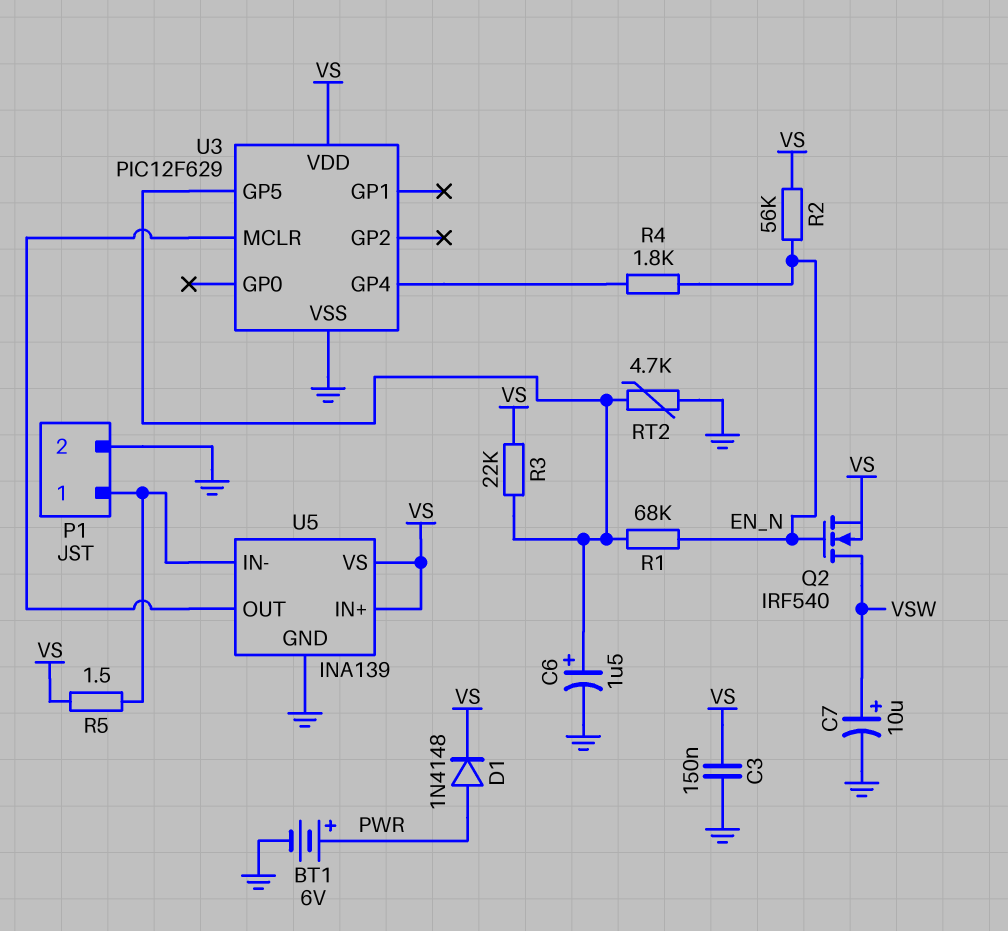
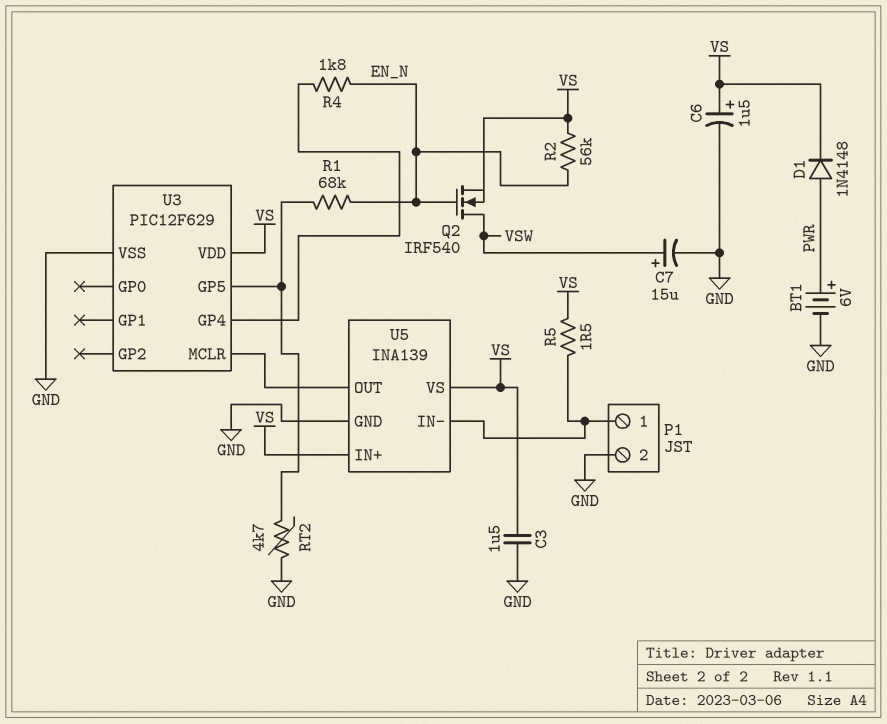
C3: 150nF (GND, VS) -> 1.5uF (GND, VS)
C6: 1.5uF (plus U3/GP5, minus GND) -> 1.5uF (plus VS, minus GND)
C7: 10uF (plus VSW, minus GND) -> 15uF (plus VSW, minus GND)
R3: 22k (U3/GP5, VS) -> none

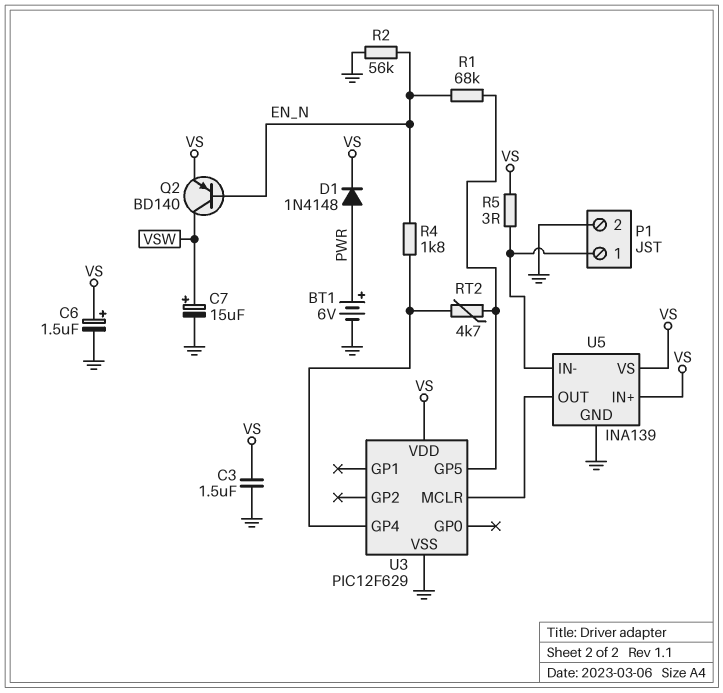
Q2: NMOS IRF540 (G EN_N, D VSW, S VS) -> PNP BD140 (B EN_N, C VSW, E VS)
R2: 56k (EN_N, VS) -> 56k (EN_N, GND)
R5: 1.5 (P1/1, VS) -> 3 (P1/1, VS)
RT2: 4.7k (GND, U3/GP5) -> 4.7k (U3/GP4, U3/GP5)

